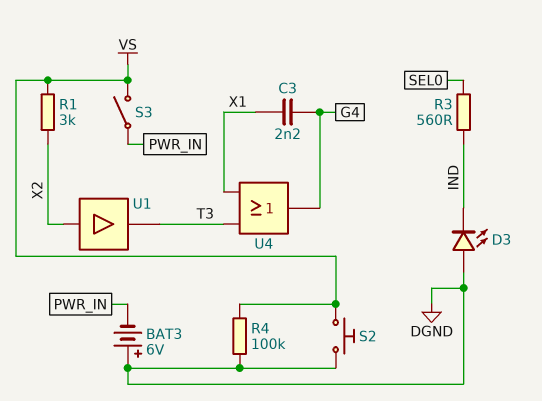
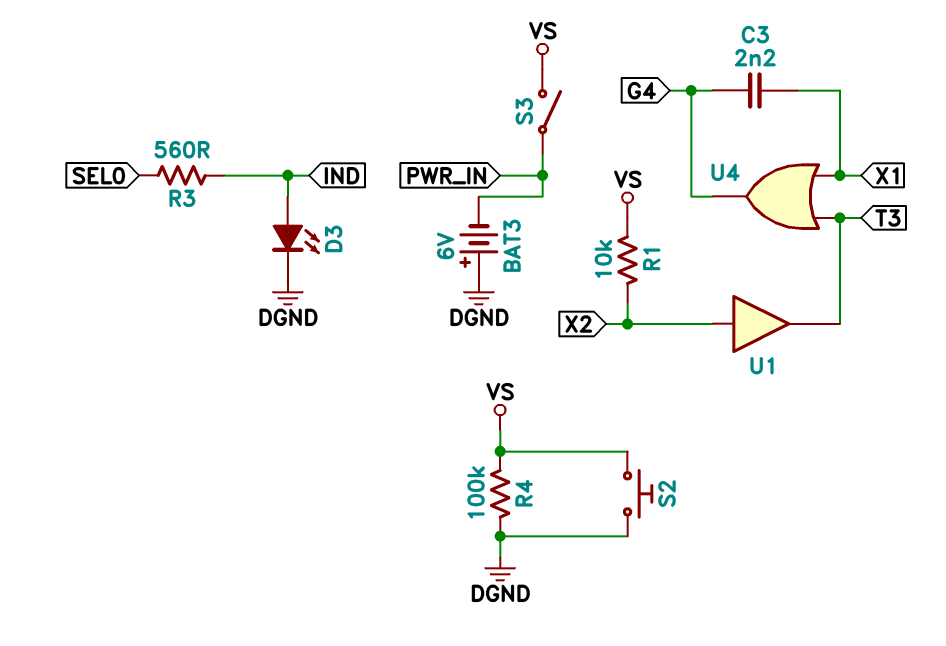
D3: LED (A DGND, K IND) -> LED (A IND, K DGND)
R1: 3k (VS, X2) -> 10k (VS, X2)

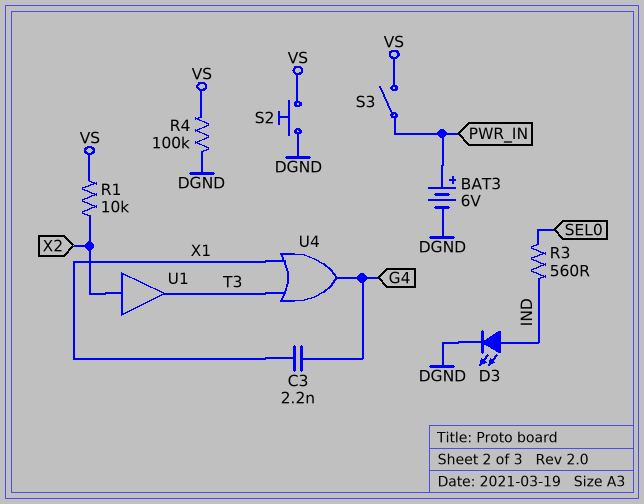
BAT3: 6V (plus DGND, minus PWR_IN) -> 6V (plus PWR_IN, minus DGND)

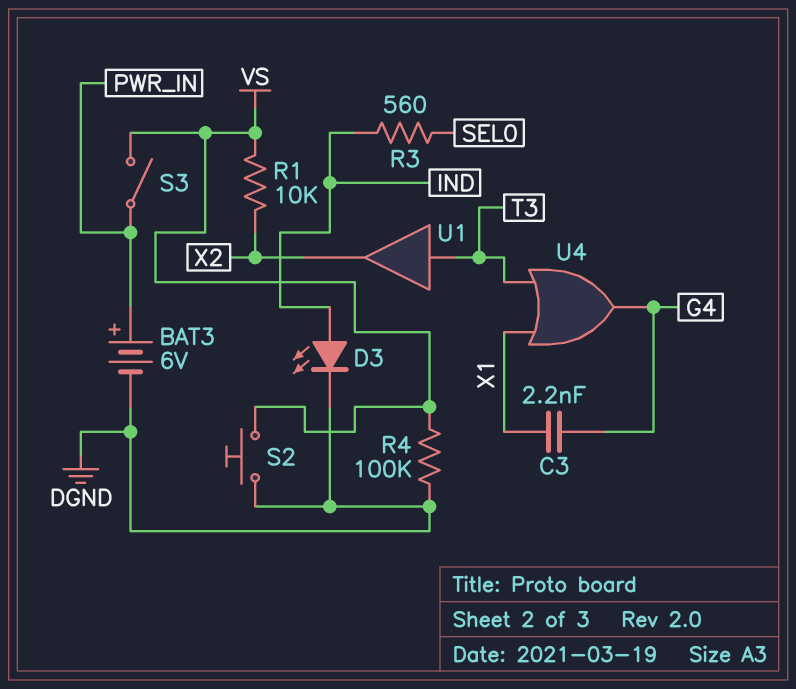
U1: buffer (in X2, out T3) -> buffer (in T3, out X2)

